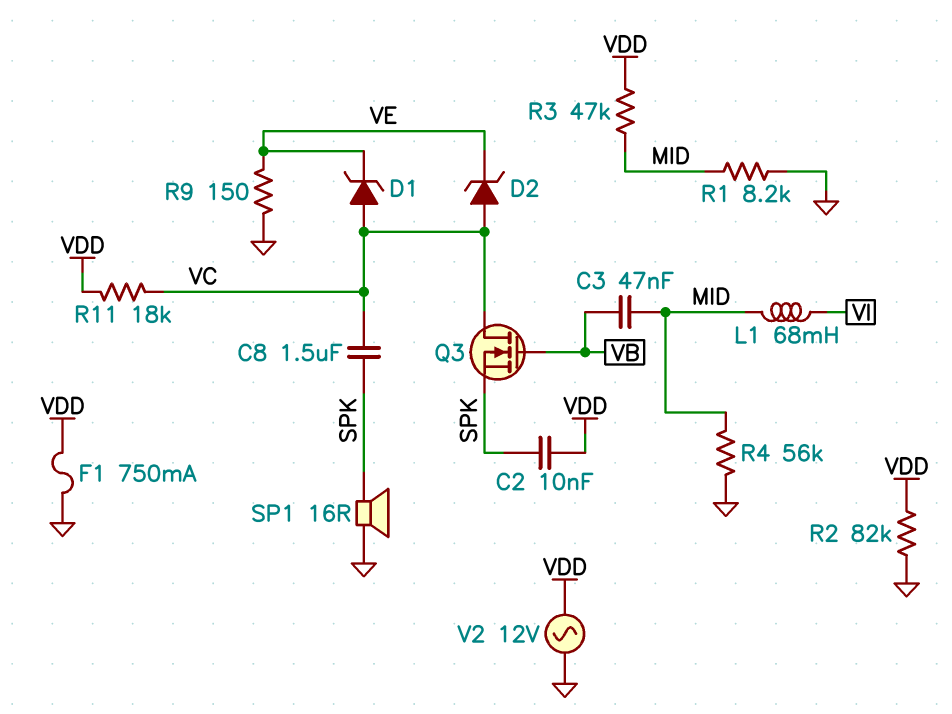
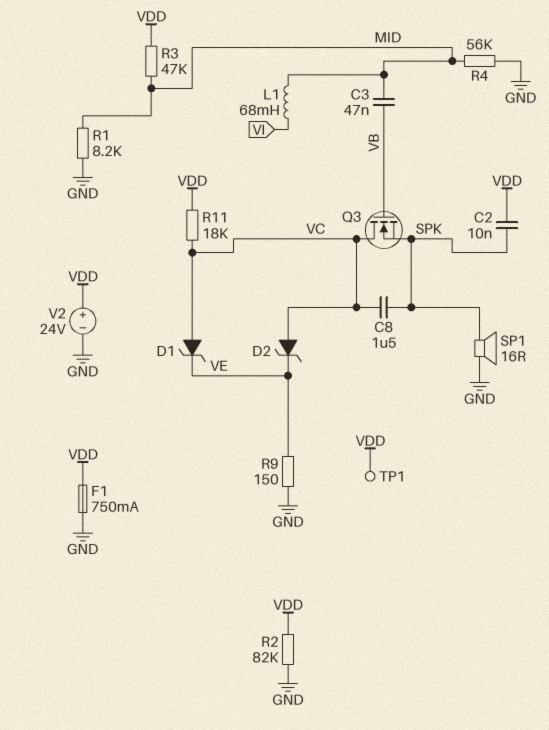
TP1: none -> test point (VDD)
V2: AC 12V (GND, VDD) -> 24V (plus VDD, minus GND)

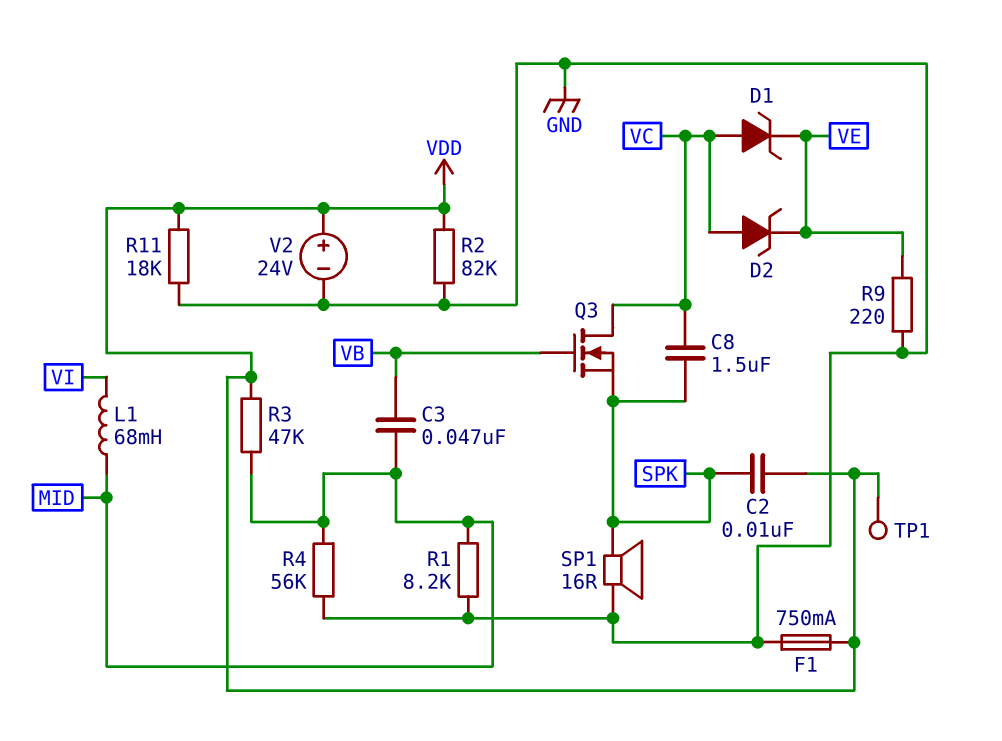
R9: 150 (GND, VE) -> 220 (GND, VE)
R11: 18k (VC, VDD) -> 18k (GND, VDD)

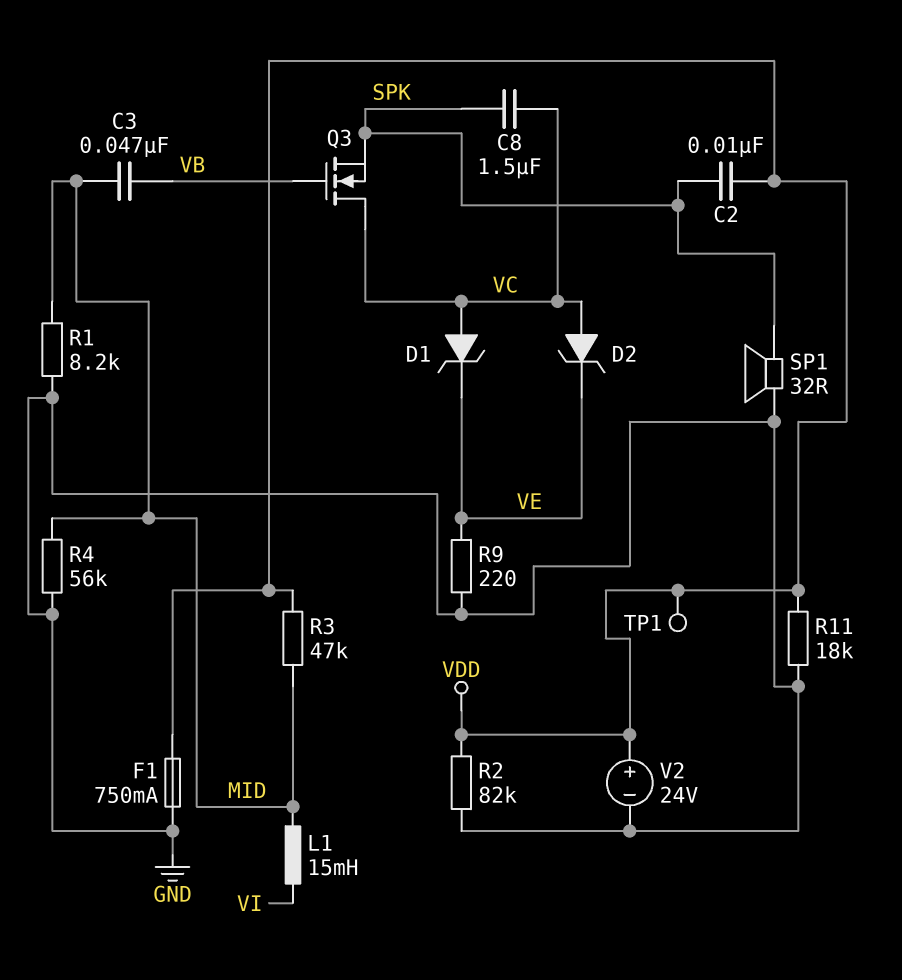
L1: 68mH (MID, VI) -> 15mH (MID, VI)
SP1: speaker 16R (GND, SPK) -> speaker 32R (GND, SPK)

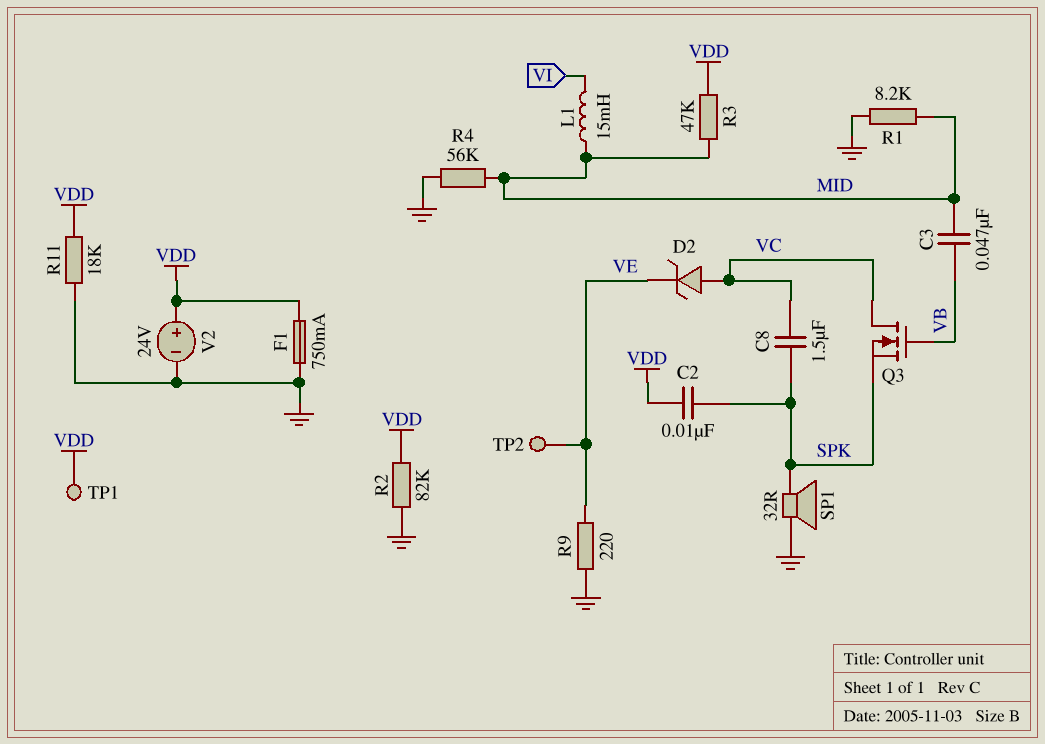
D1: zener (A VC, K VE) -> none
TP2: none -> test point (VE)

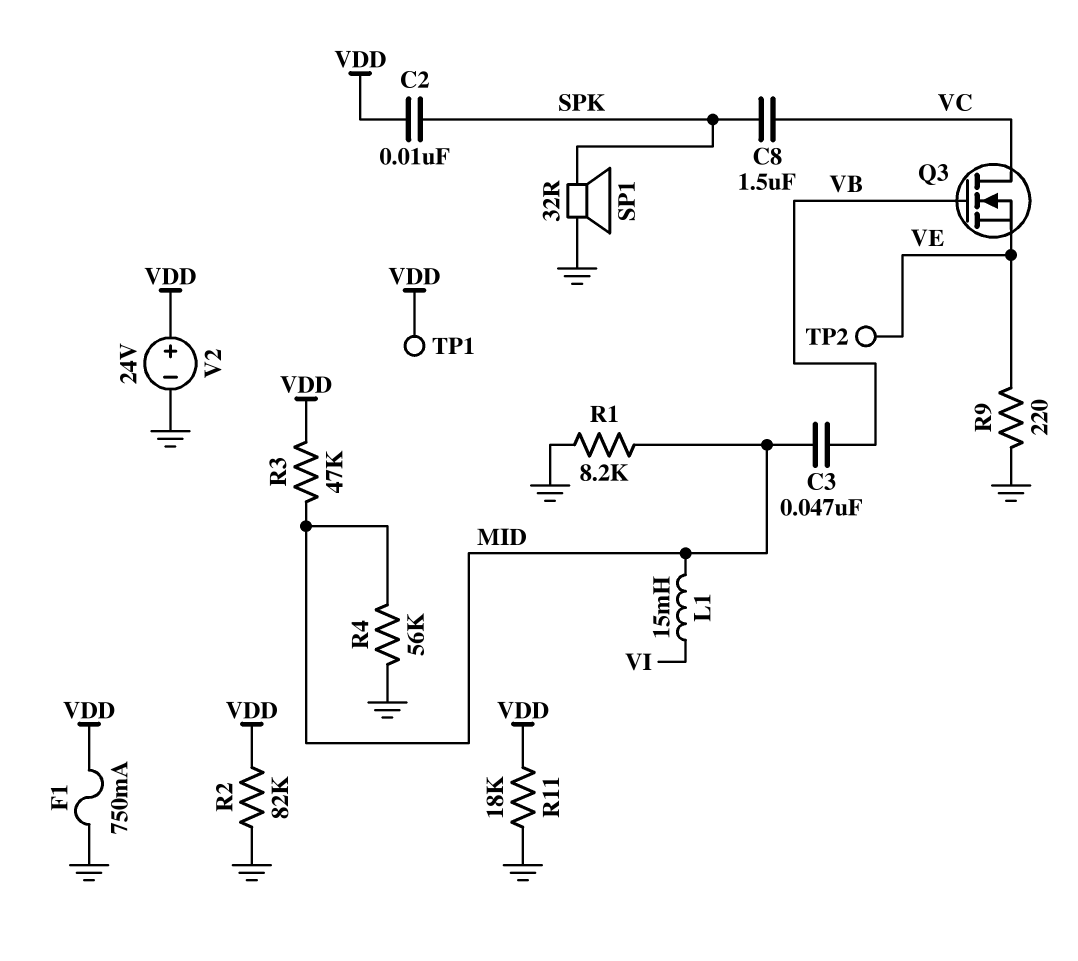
D2: zener (A VC, K VE) -> none
Q3: NMOS (G VB, D VC, S SPK) -> NMOS (G VB, D VC, S VE)

